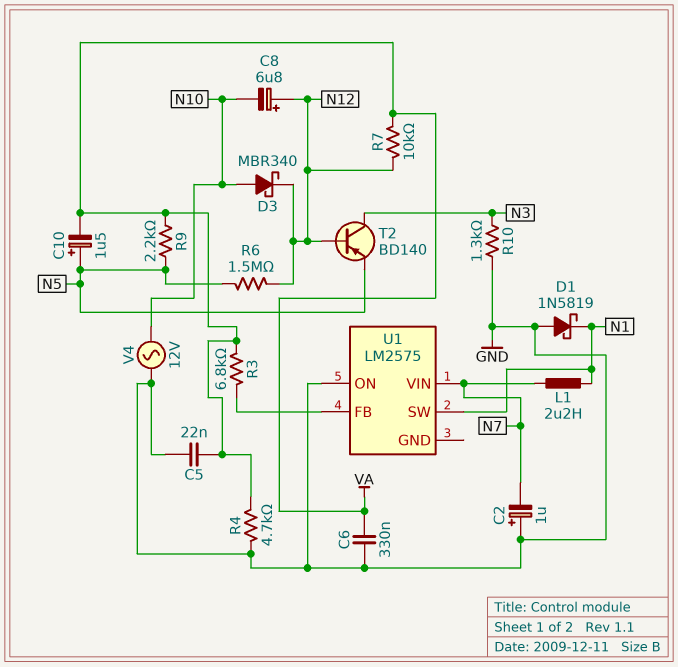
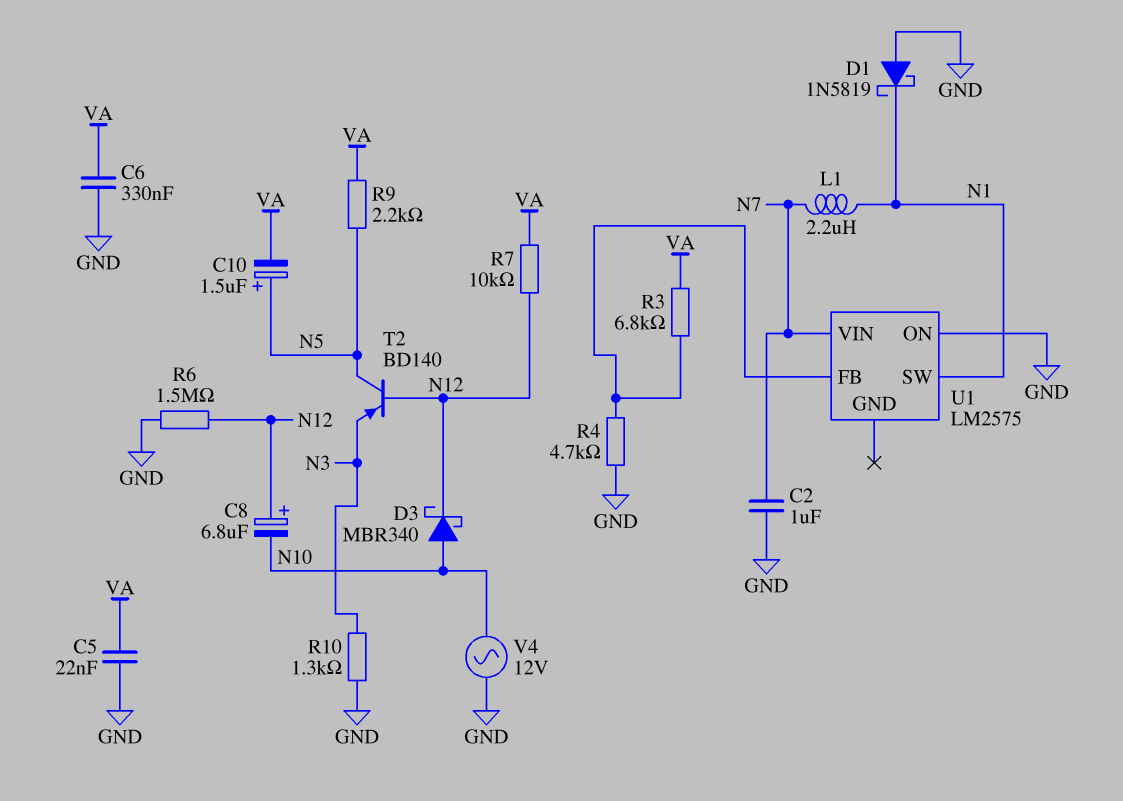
C2: 1uF (plus GND, minus N7) -> 1uF (GND, N7)
R4: 4.7k (GND, VA) -> 4.7k (GND, U1/FB)
R6: 1.5M (N5, N12) -> 1.5M (GND, N12)
T2: PNP BD140 (B N12, C N3, E N5) -> PNP BD140 (B N12, C N5, E N3)

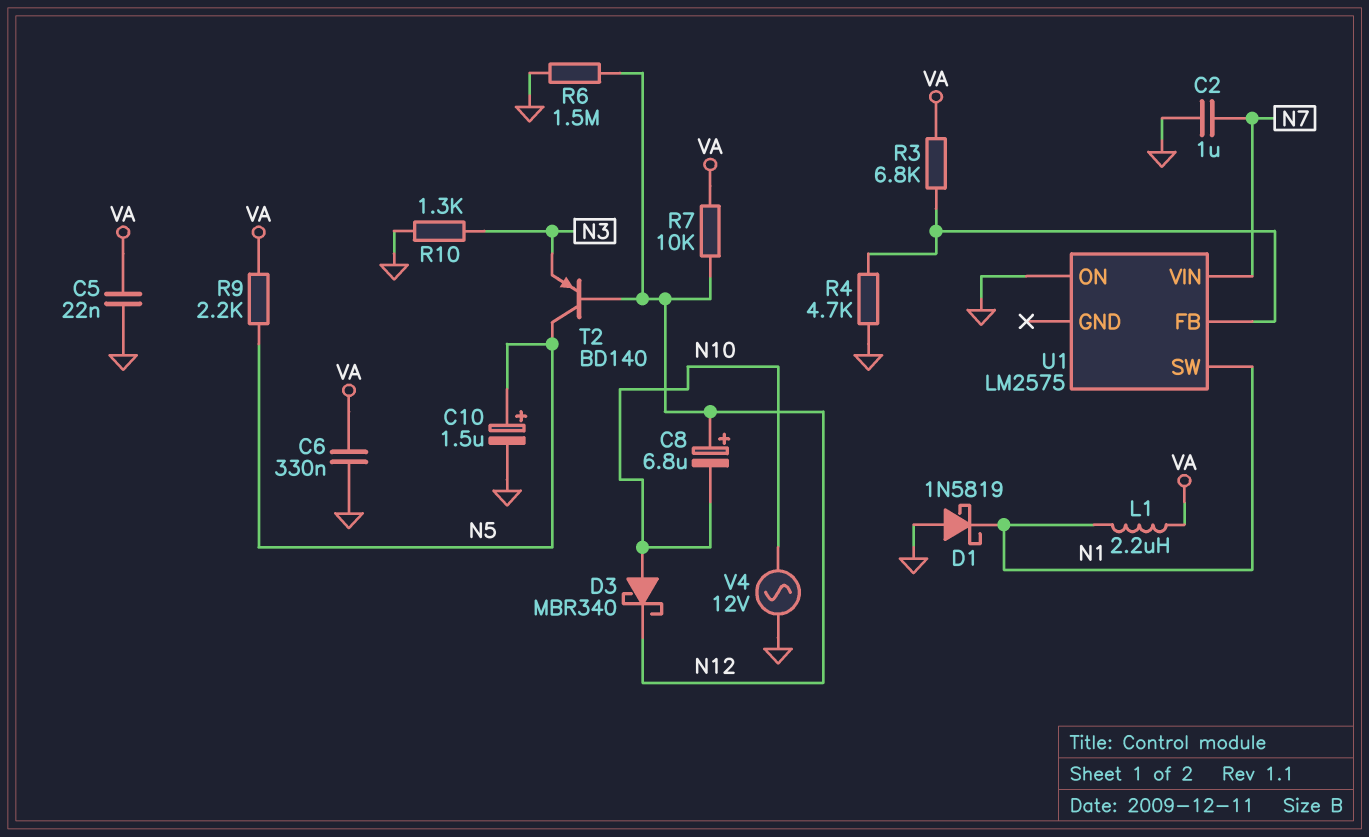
C10: 1.5uF (plus N5, minus VA) -> 1.5uF (plus N5, minus GND)
L1: 2.2uH (N1, N7) -> 2.2uH (N1, VA)

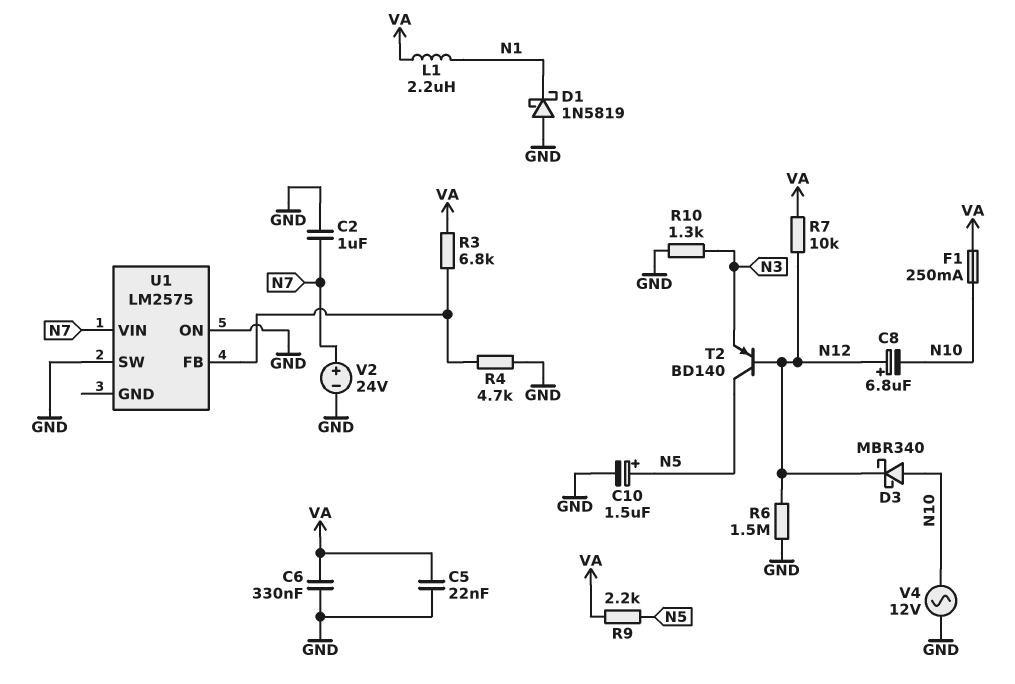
F1: none -> 250mA (N10, VA)
U1 pin SW: N1 -> GND
V2: none -> 24V (plus N7, minus GND)

